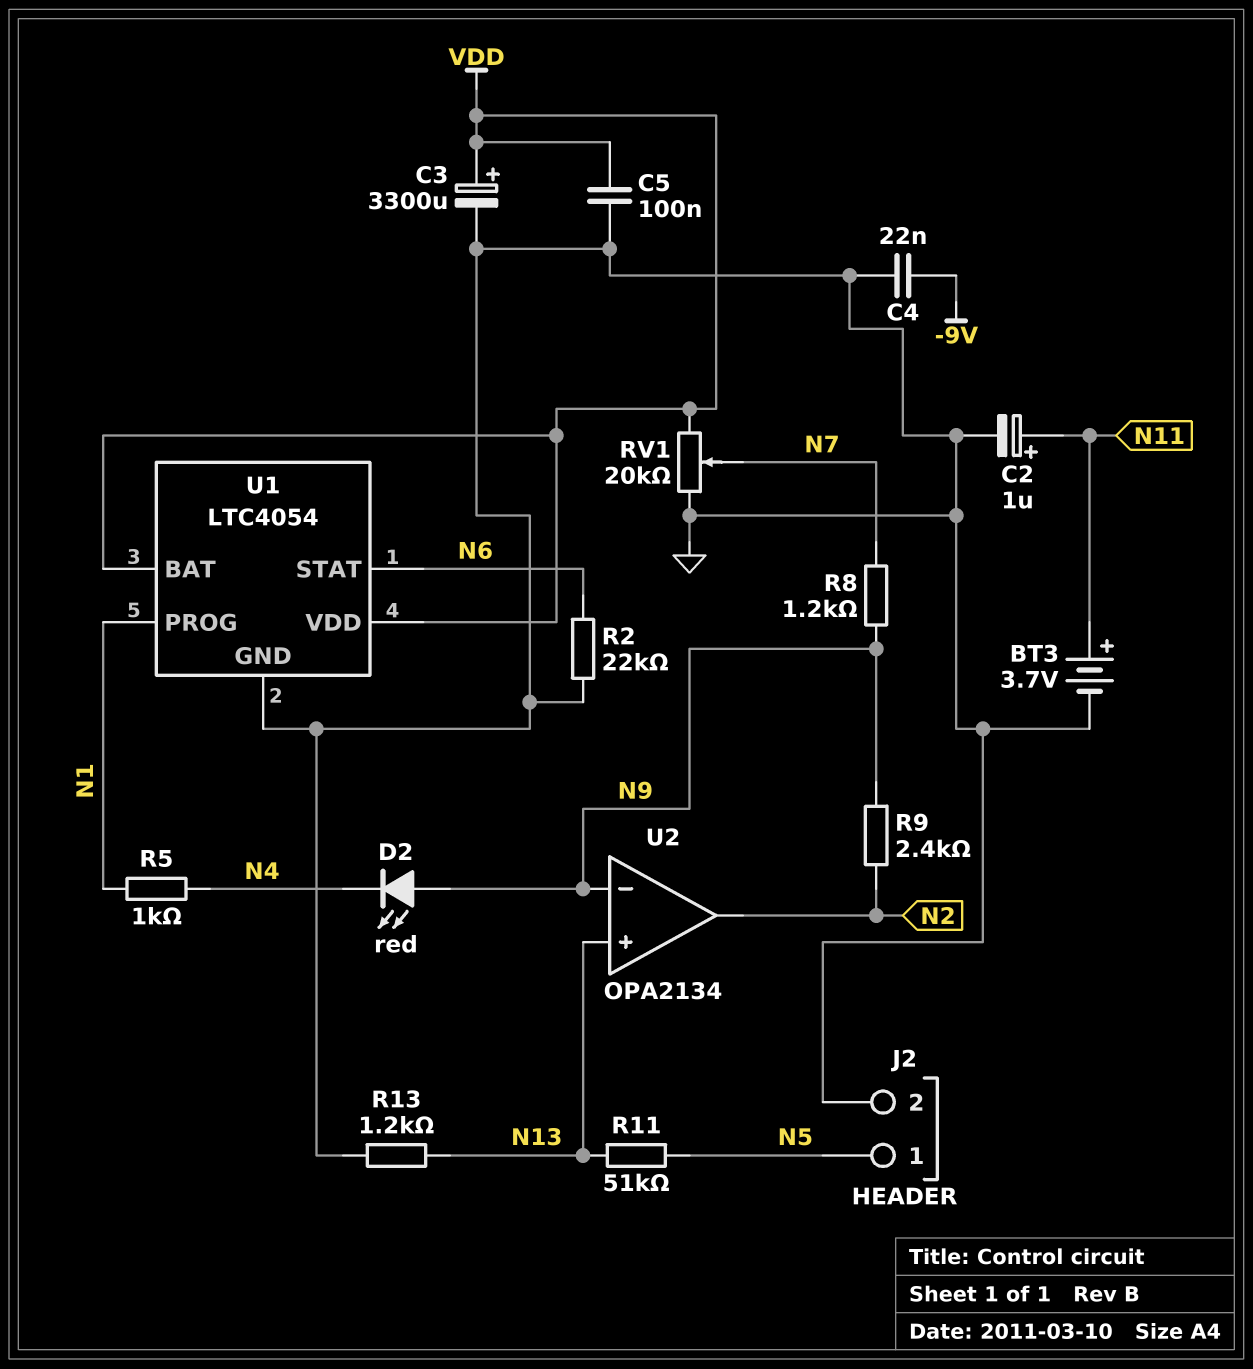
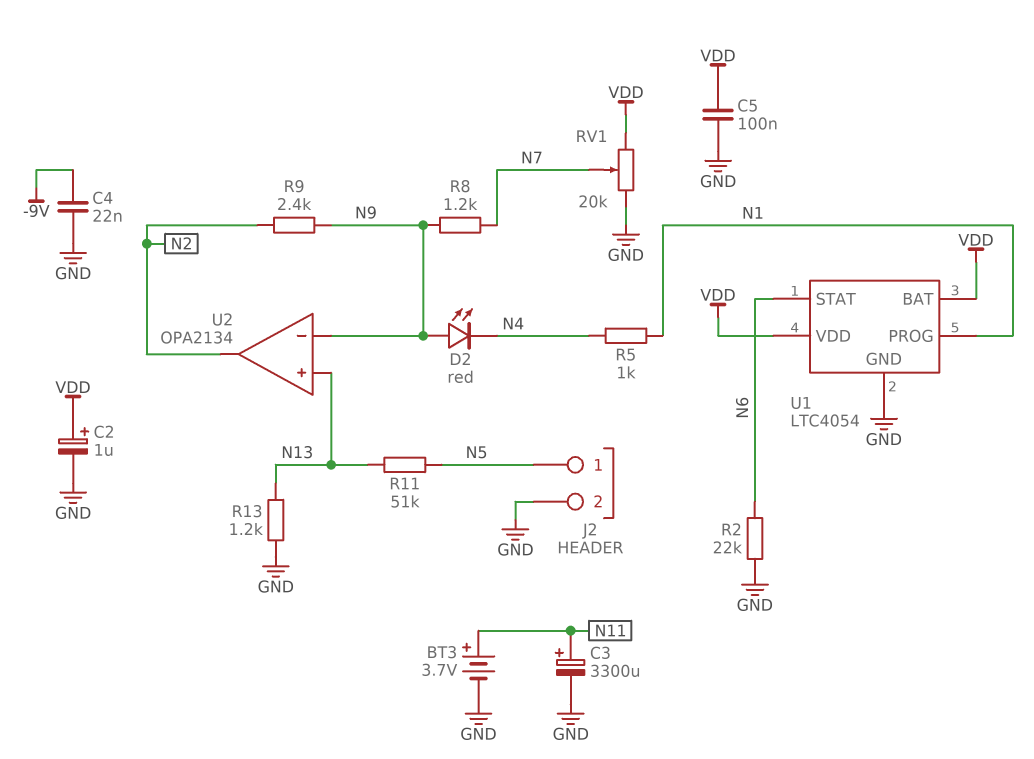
C2: 1uF (plus N11, minus GND) -> 1uF (plus VDD, minus GND)
C3: 3300uF (plus VDD, minus GND) -> 3300uF (plus N11, minus GND)

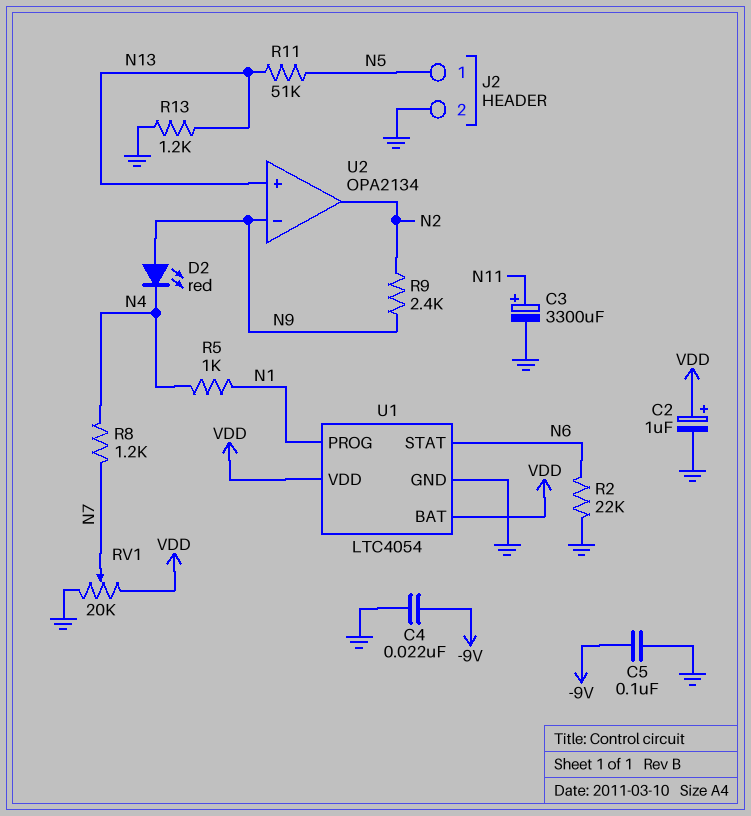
BT3: 3.7V (plus N11, minus GND) -> none
C5: 100nF (GND, VDD) -> 100nF (-9V, GND)
R8: 1.2k (N7, N9) -> 1.2k (N4, N7)

